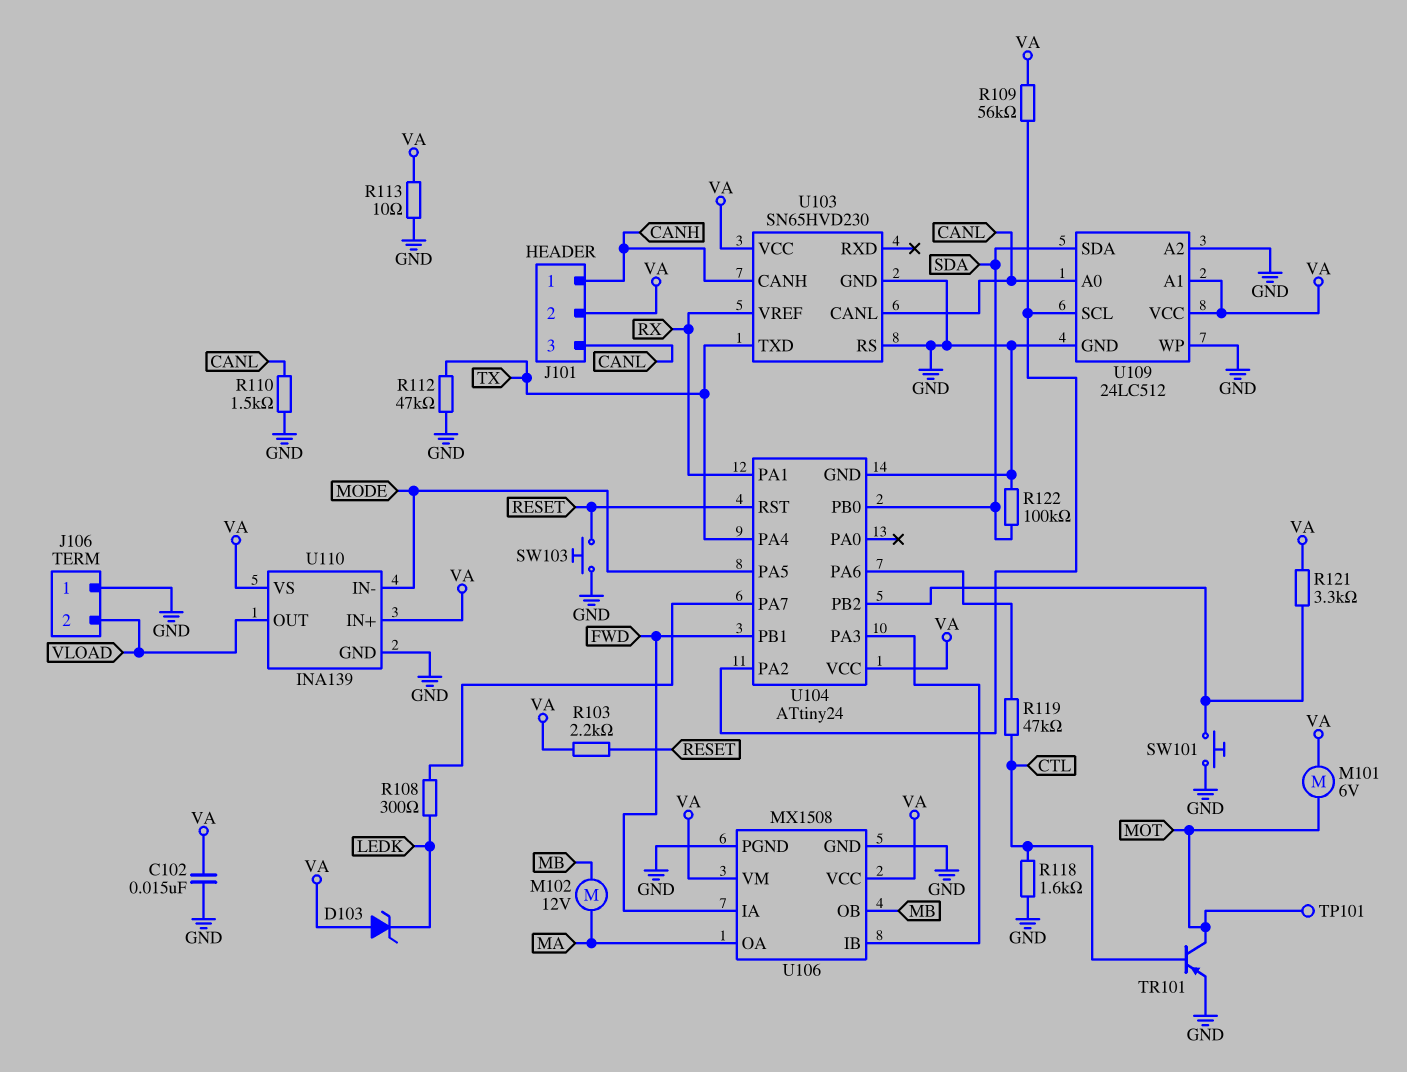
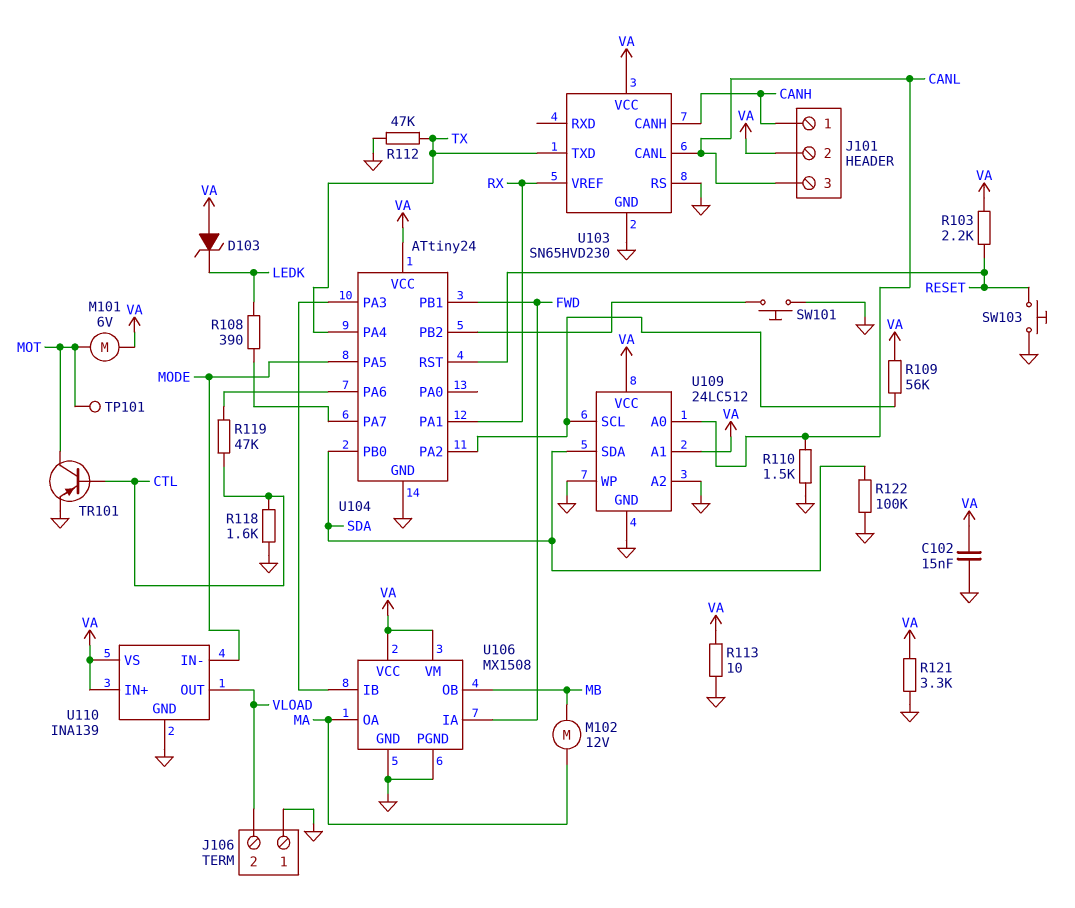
R108: 300 (LEDK, U104/PA7) -> 390 (LEDK, U104/PA7)
R121: 3.3k (U104/PB2, VA) -> 3.3k (GND, VA)

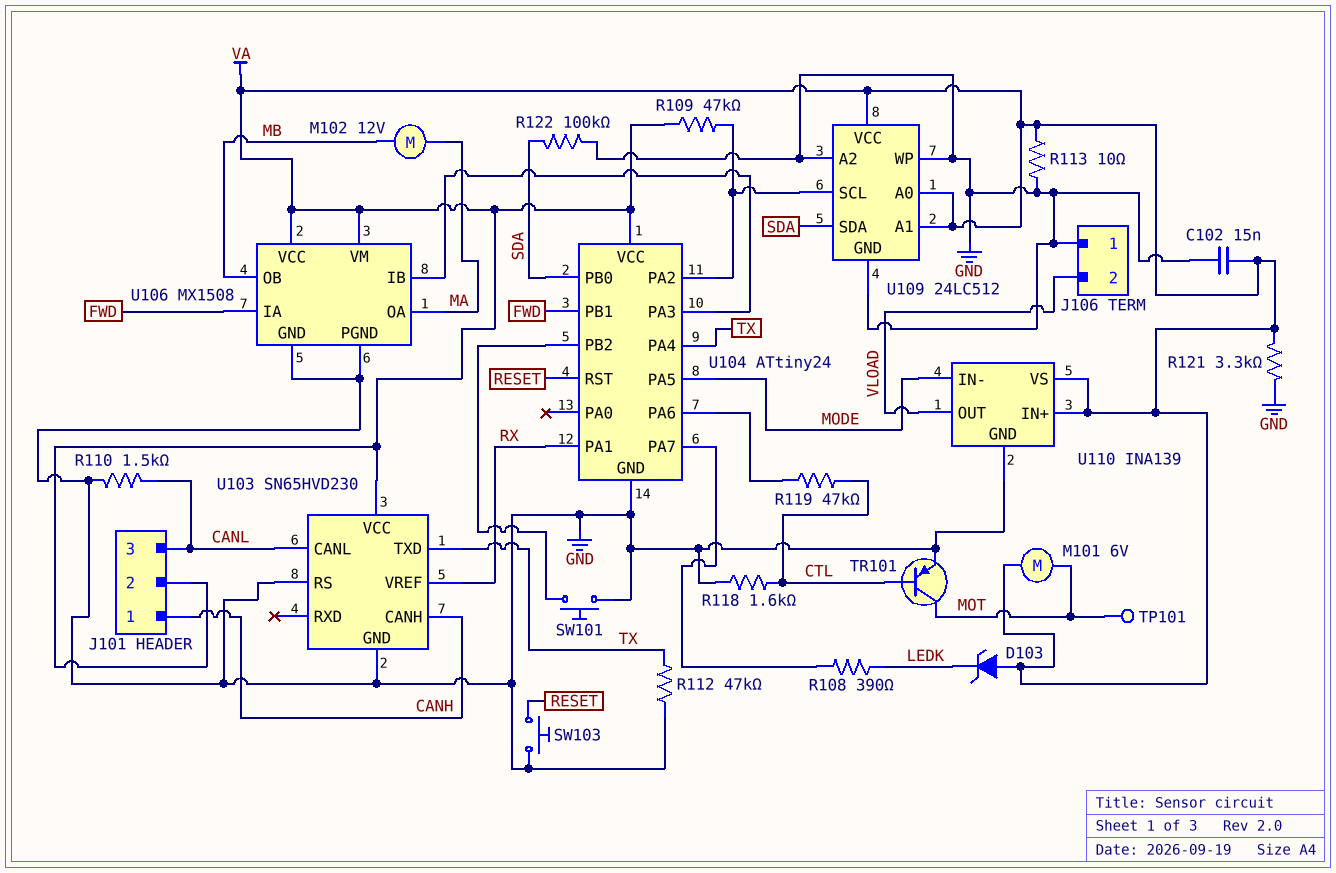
R103: 2.2k (RESET, VA) -> none
R109: 56k (U104/PA2, VA) -> 47k (U104/PA2, VA)
U109 pin A0: CANL -> VA

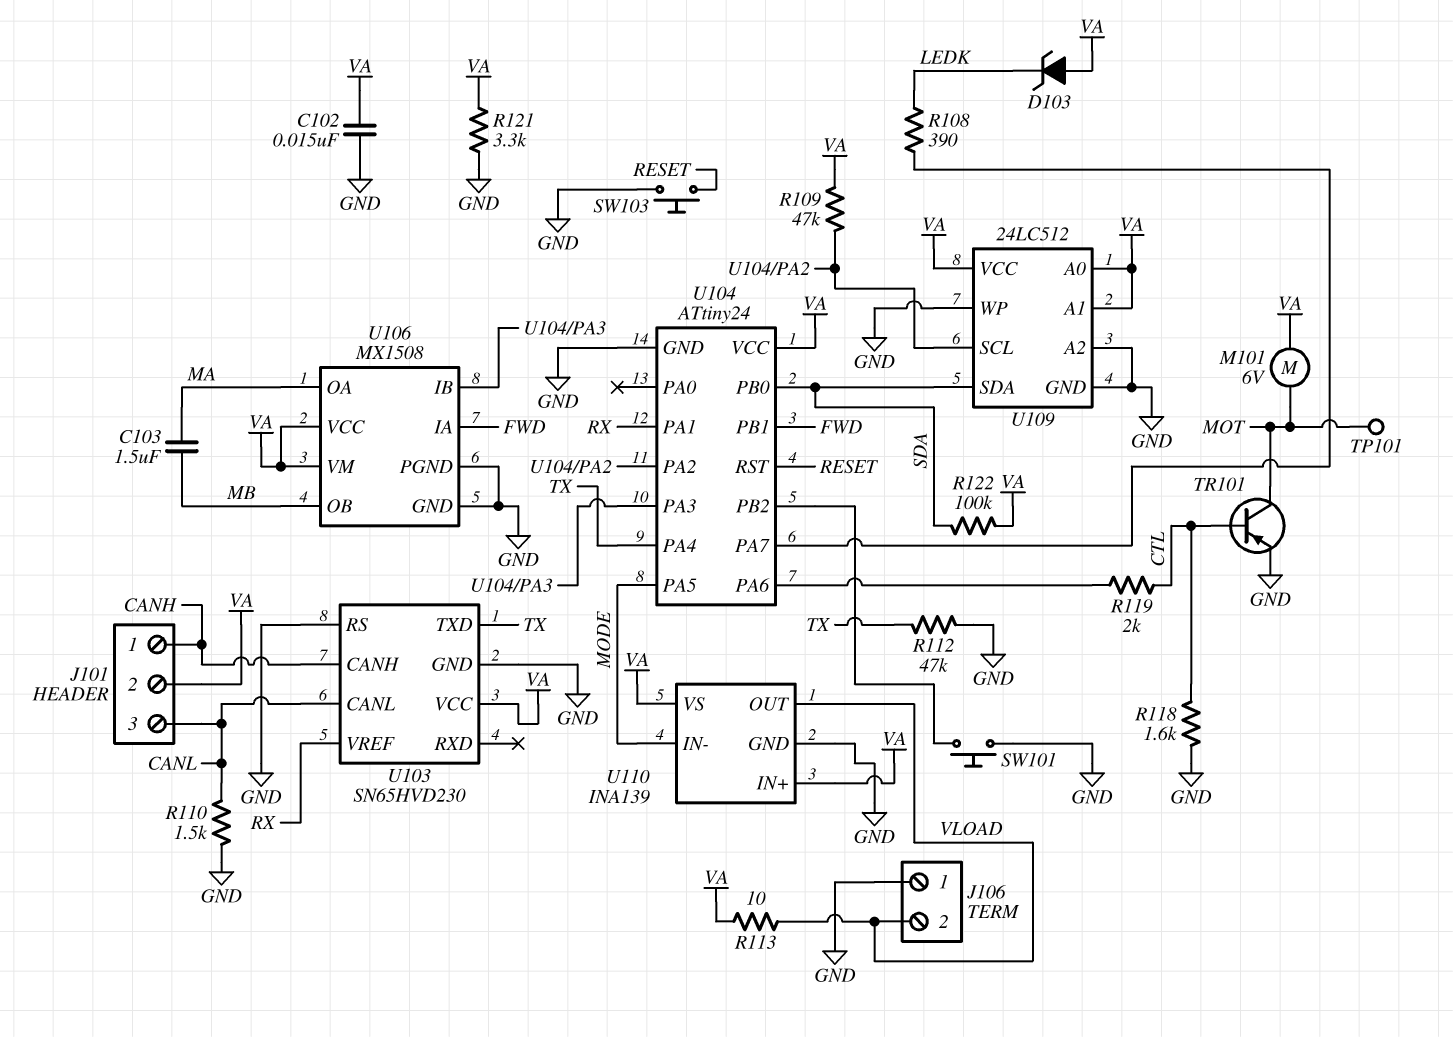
C103: none -> 1.5uF (MA, MB)
M102: motor 12V (MA, MB) -> none
R113: 10 (GND, VA) -> 10 (VA, VLOAD)
R119: 47k (CTL, U104/PA6) -> 2k (CTL, U104/PA6)
R122: 100k (GND, SDA) -> 100k (SDA, VA)

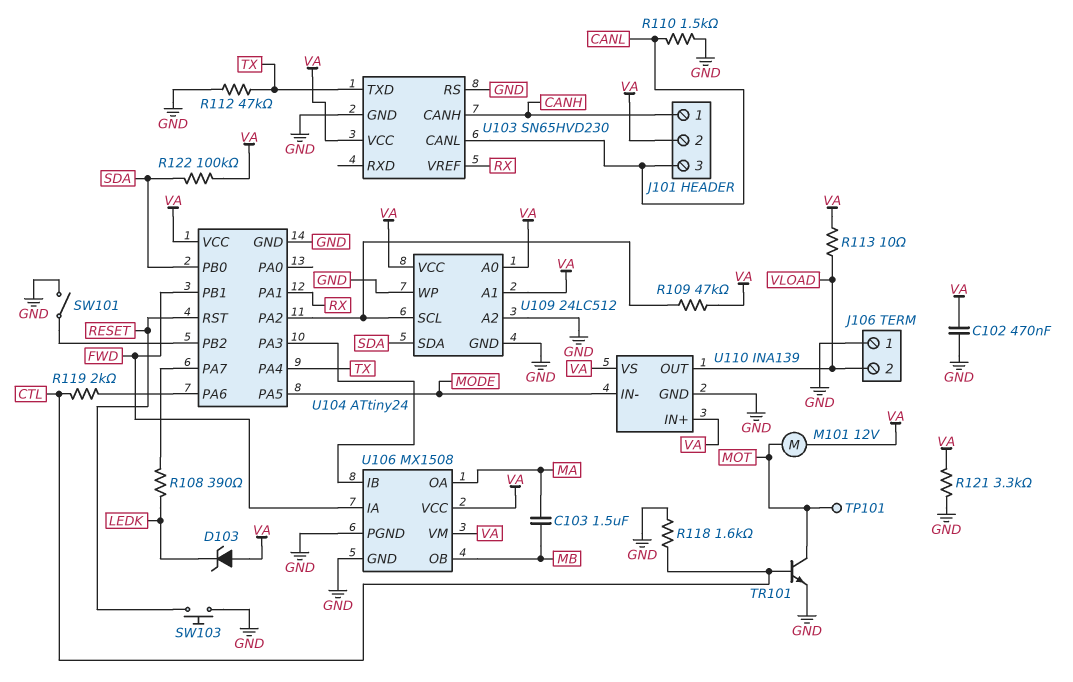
C102: 15nF (GND, VA) -> 470nF (GND, VA)
M101: motor 6V (MOT, VA) -> motor 12V (MOT, VA)
SW101: button (GND, U104/PB2) -> switch (GND, U104/PB2)
TR101: PNP (B CTL, C MOT, E GND) -> NPN (B CTL, C MOT, E GND)

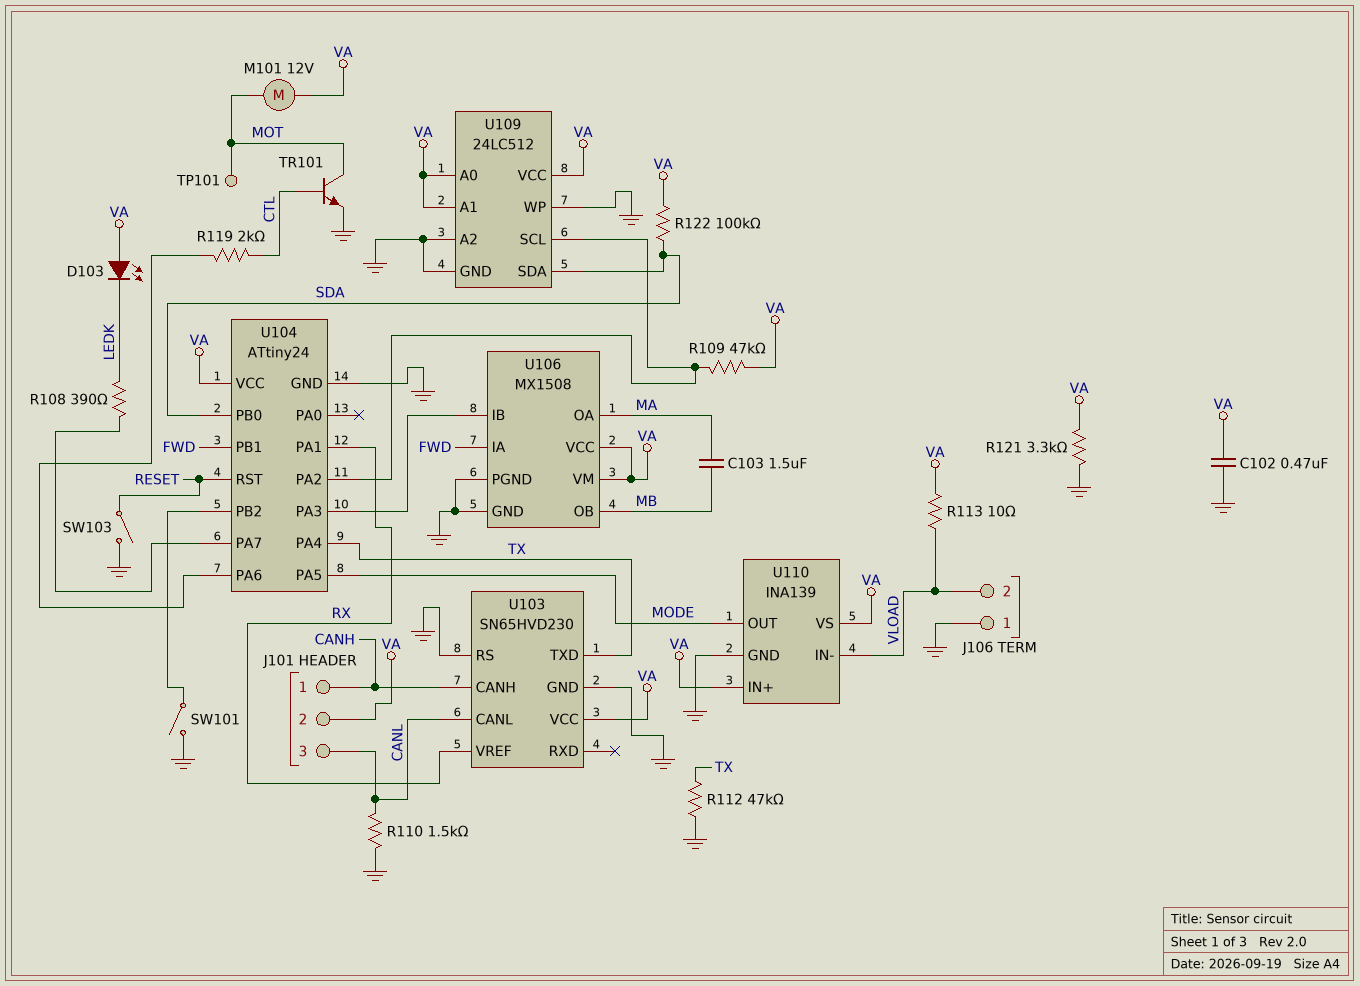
D103: zener (A VA, K LEDK) -> LED (A VA, K LEDK)
R118: 1.6k (CTL, GND) -> none
SW103: button (GND, RESET) -> switch (GND, RESET)
U110 pin IN-: MODE -> VLOAD
U110 pin OUT: VLOAD -> MODE

